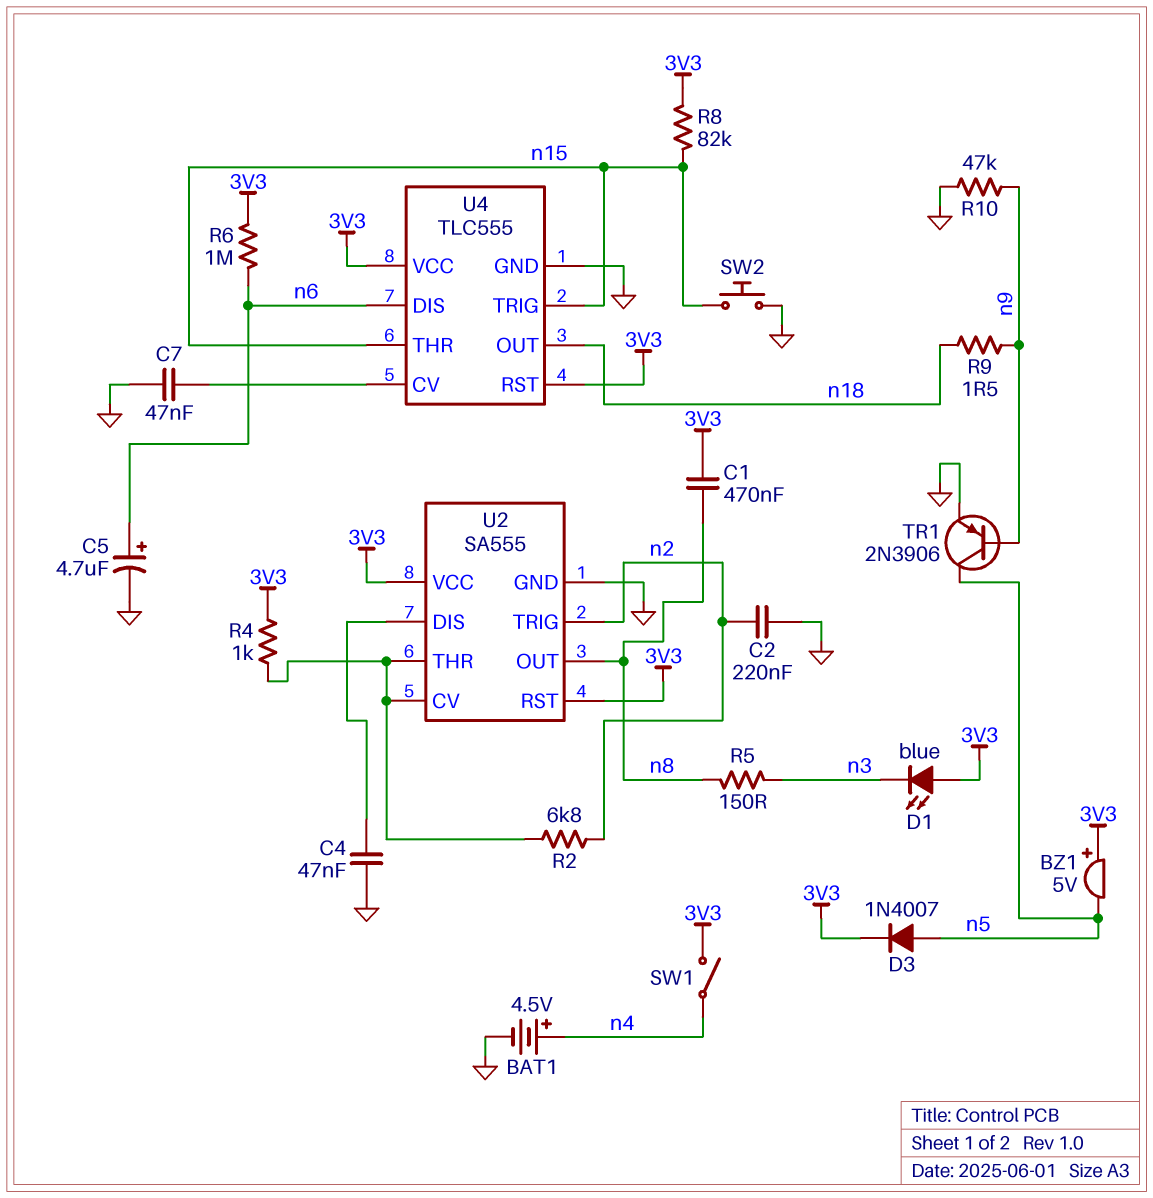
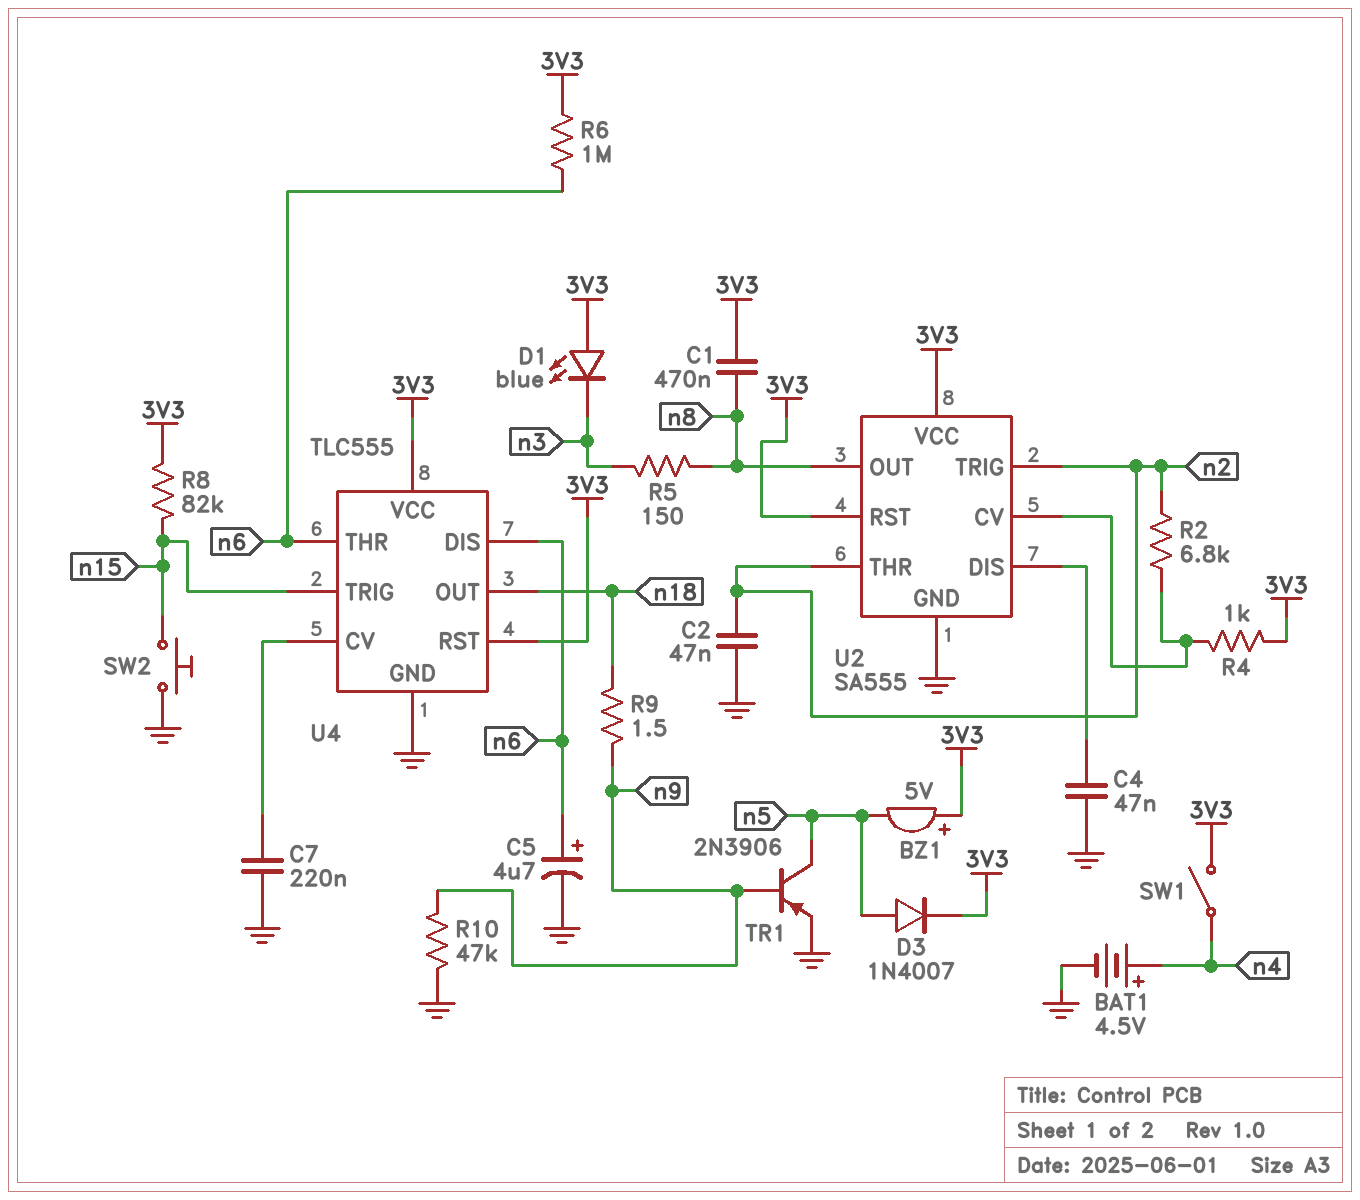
C2: 220nF (GND, n2) -> 47nF (GND, n2)
C7: 47nF (GND, U4/CV) -> 220nF (GND, U4/CV)
U2 pin THR: U2/CV -> n2
U4 pin THR: n15 -> n6

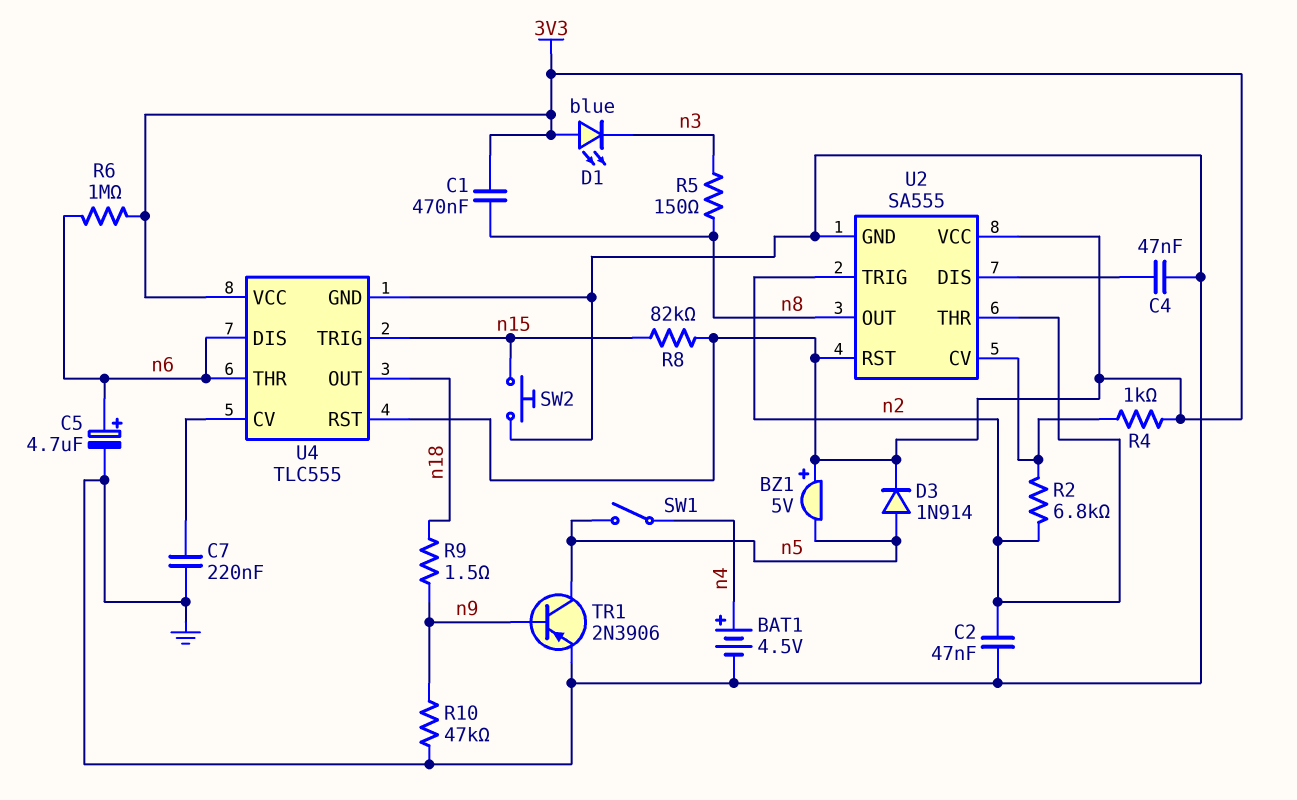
D3: diode 1N4007 (A n5, K 3V3) -> diode 1N914 (A n5, K 3V3)
SW1: switch (3V3, n4) -> switch (n4, n5)

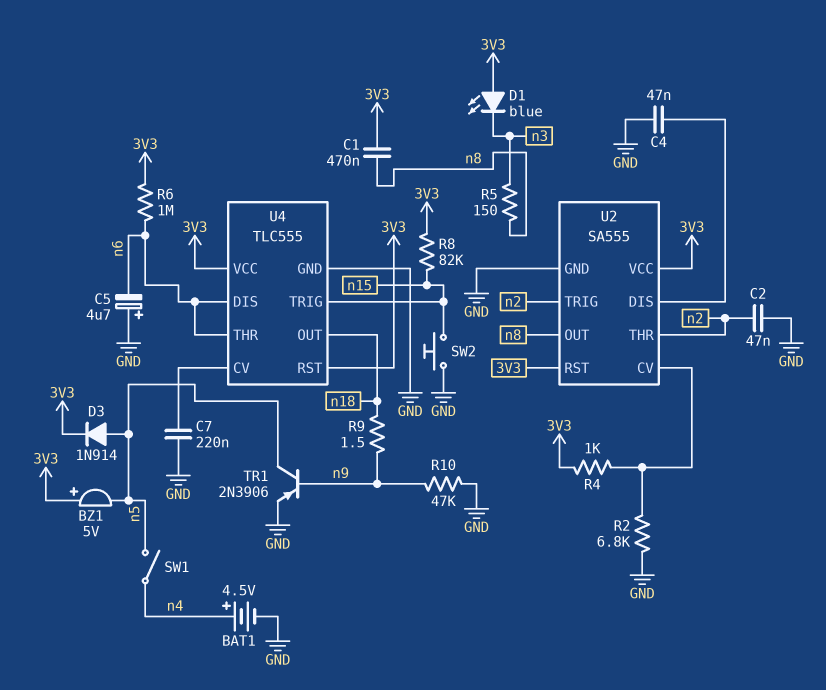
C5: 4.7uF (plus n6, minus GND) -> 4.7uF (plus GND, minus n6)
R2: 6.8k (U2/CV, n2) -> 6.8k (GND, U2/CV)

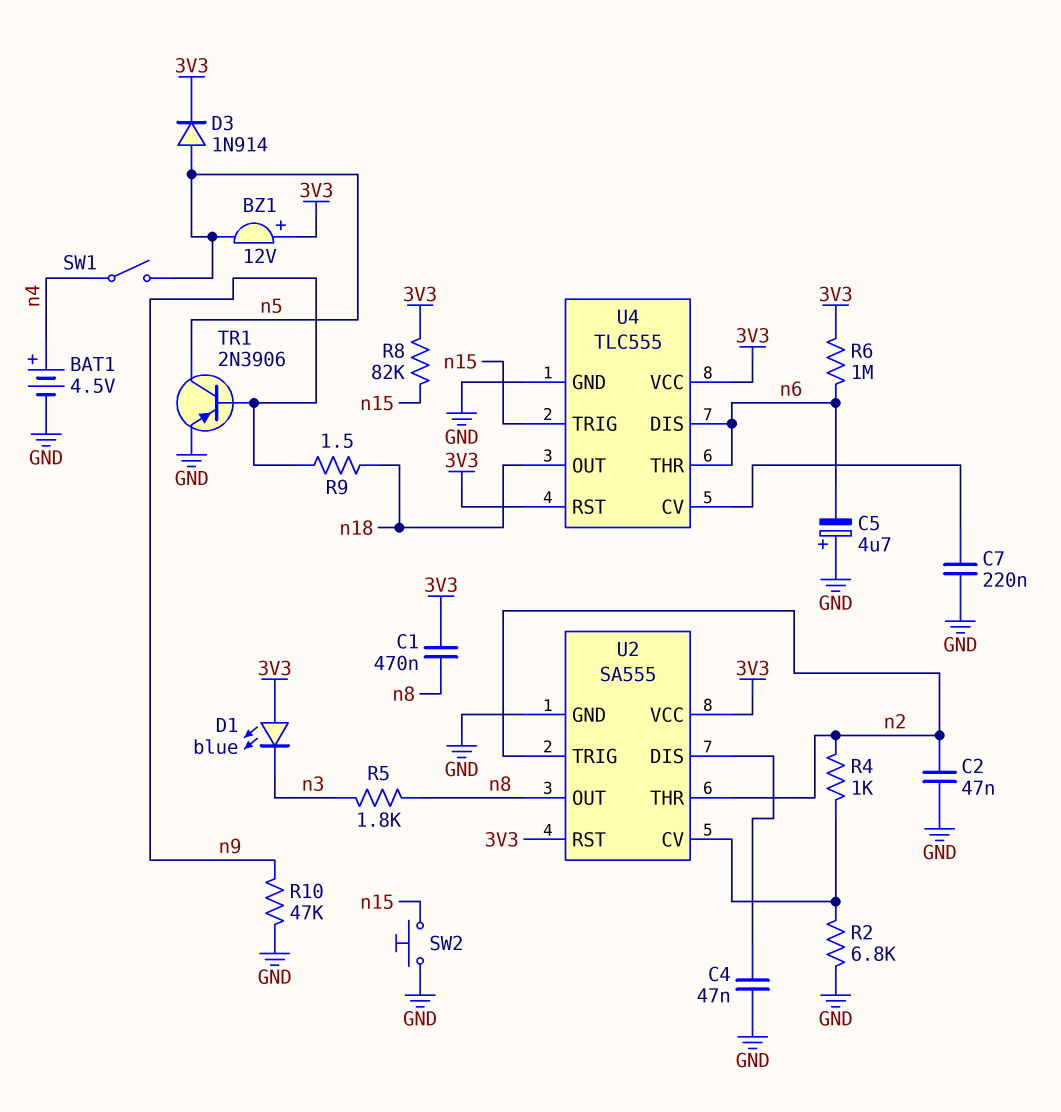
BZ1: buzzer 5V (plus 3V3, minus n5) -> buzzer 12V (plus 3V3, minus n5)
R4: 1k (3V3, U2/CV) -> 1k (U2/CV, n2)
R5: 150 (n3, n8) -> 1.8k (n3, n8)

